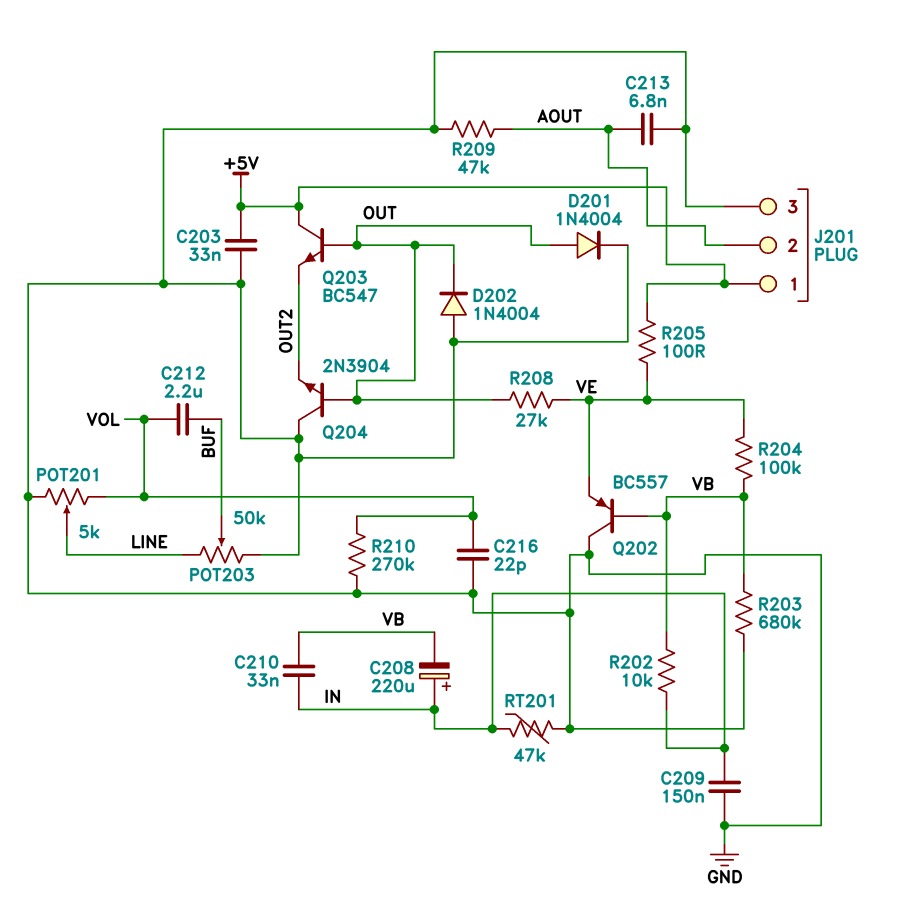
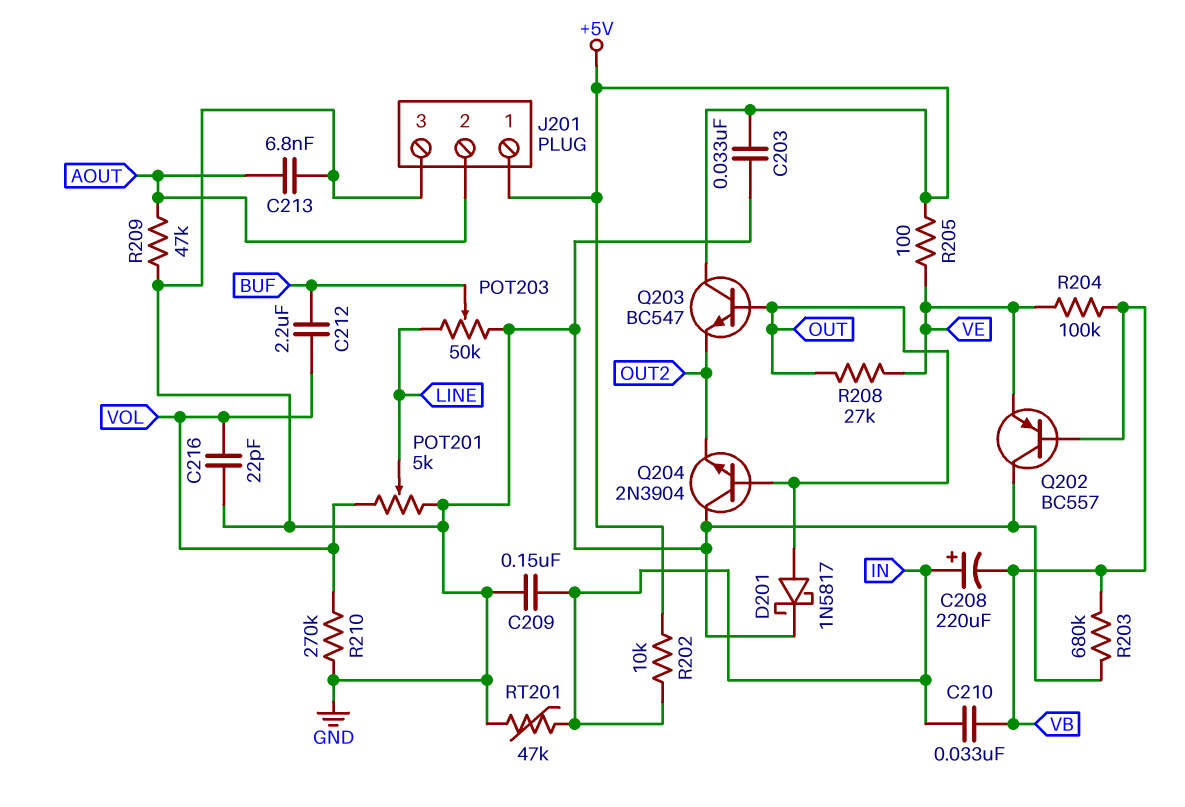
D201: diode 1N4004 (A OUT, K GND) -> schottky 1N5817 (A OUT, K GND)
D202: diode 1N4004 (A GND, K OUT) -> none
R202: 10k (IN, VB) -> 10k (+5V, IN)

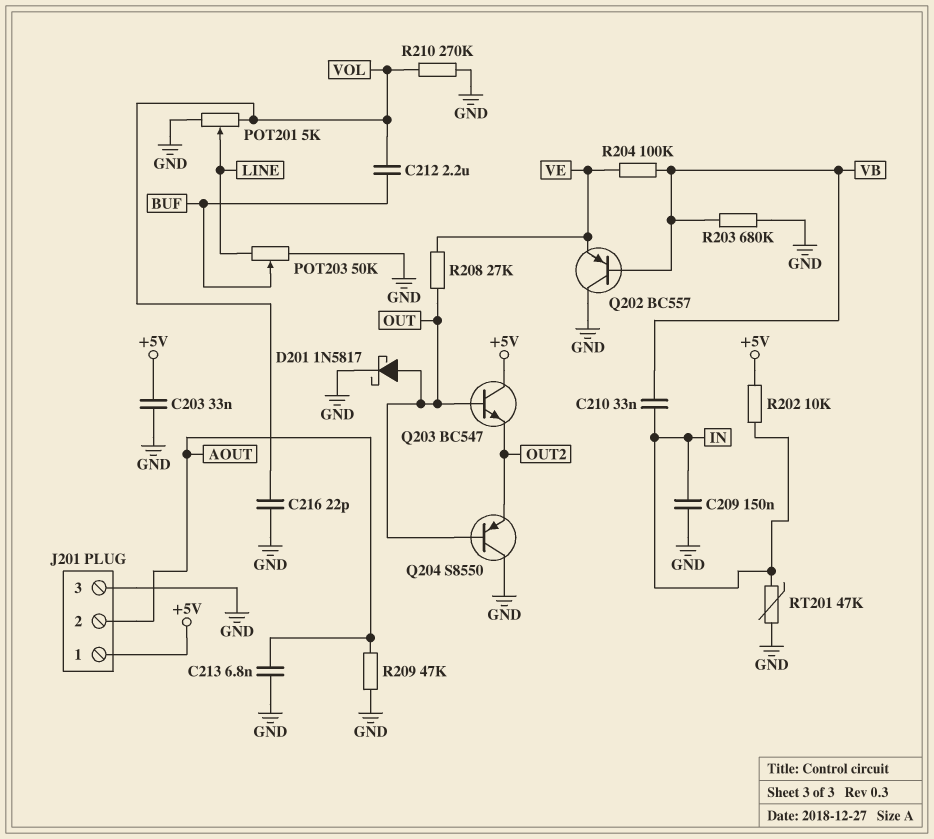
C208: 220uF (plus IN, minus VB) -> none
Q204: NPN 2N3904 (B OUT, C GND, E OUT2) -> PNP S8550 (B OUT, C GND, E OUT2)
R205: 100 (+5V, VE) -> none

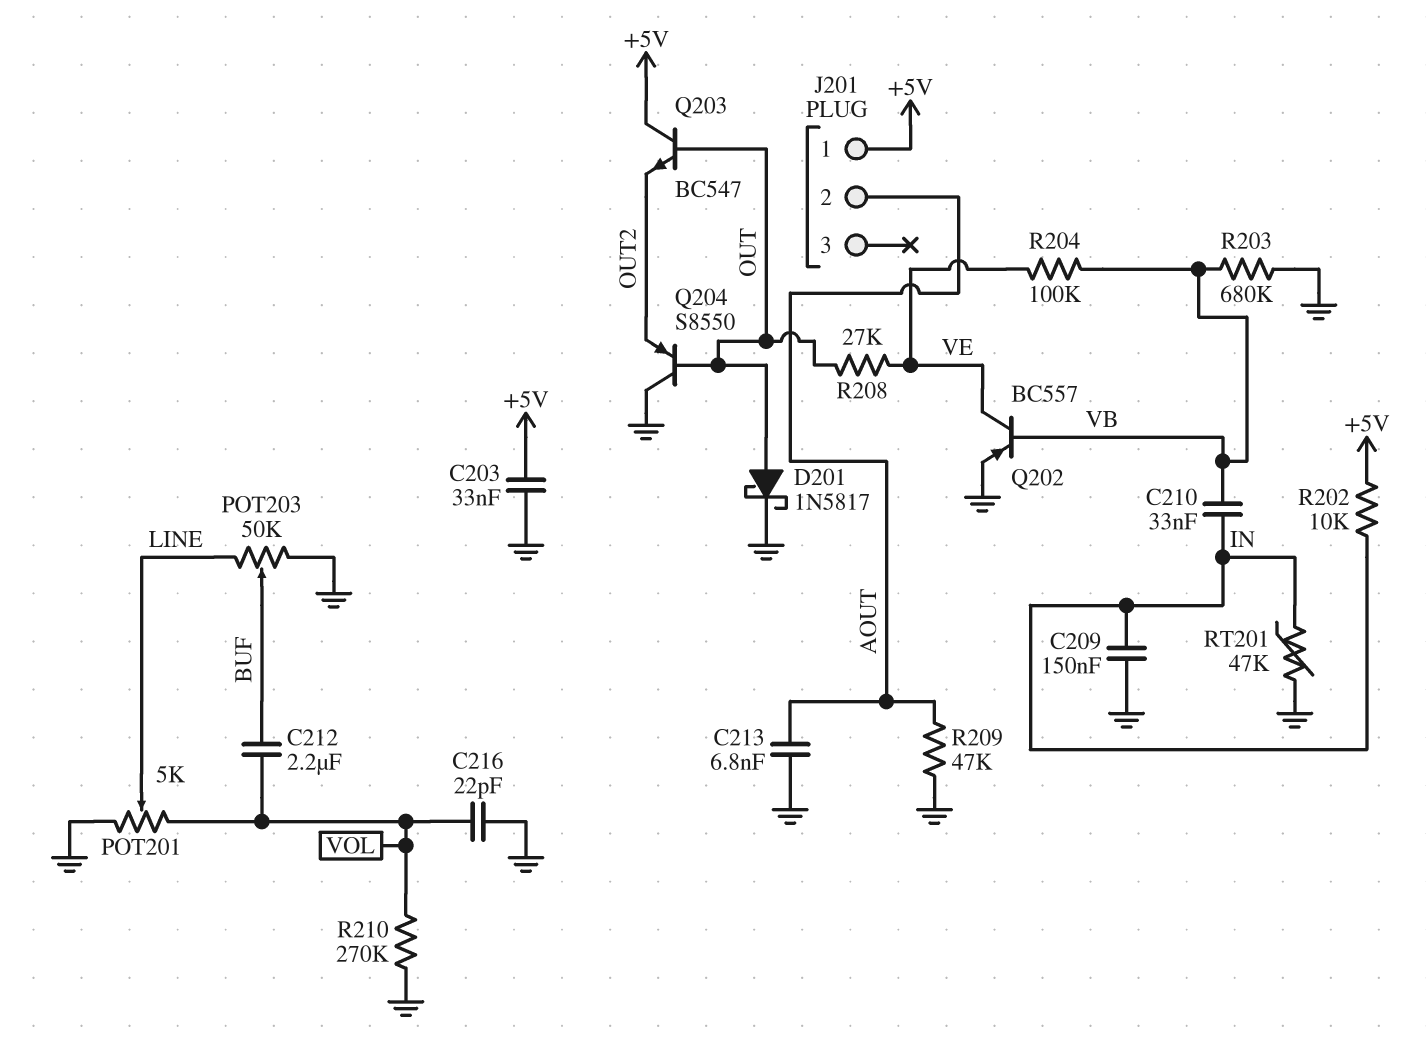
J201 pin 3: GND -> none
Q202: PNP BC557 (B VB, C GND, E VE) -> PNP BC557 (B VB, C VE, E GND)

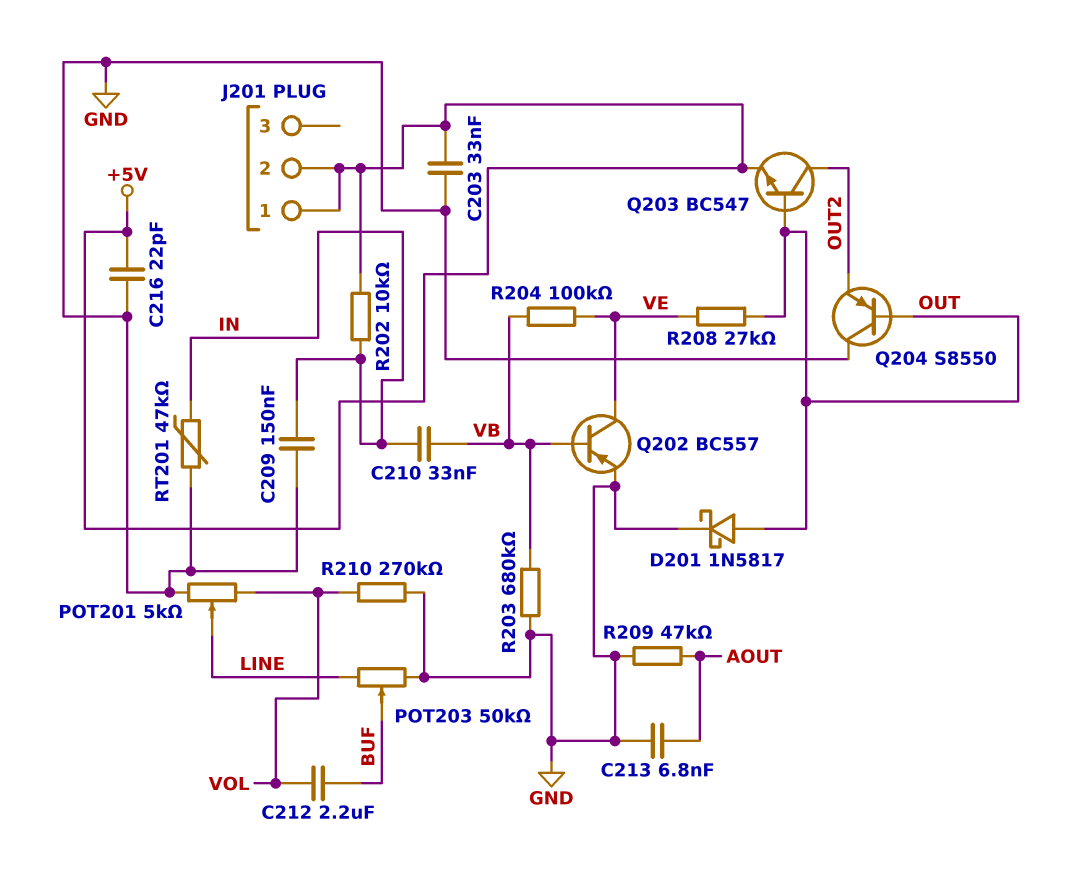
C216: 22pF (GND, VOL) -> 22pF (+5V, GND)
J201 pin 2: AOUT -> +5V
Q203: NPN BC547 (B OUT, C +5V, E OUT2) -> NPN BC547 (B OUT, C OUT2, E +5V)

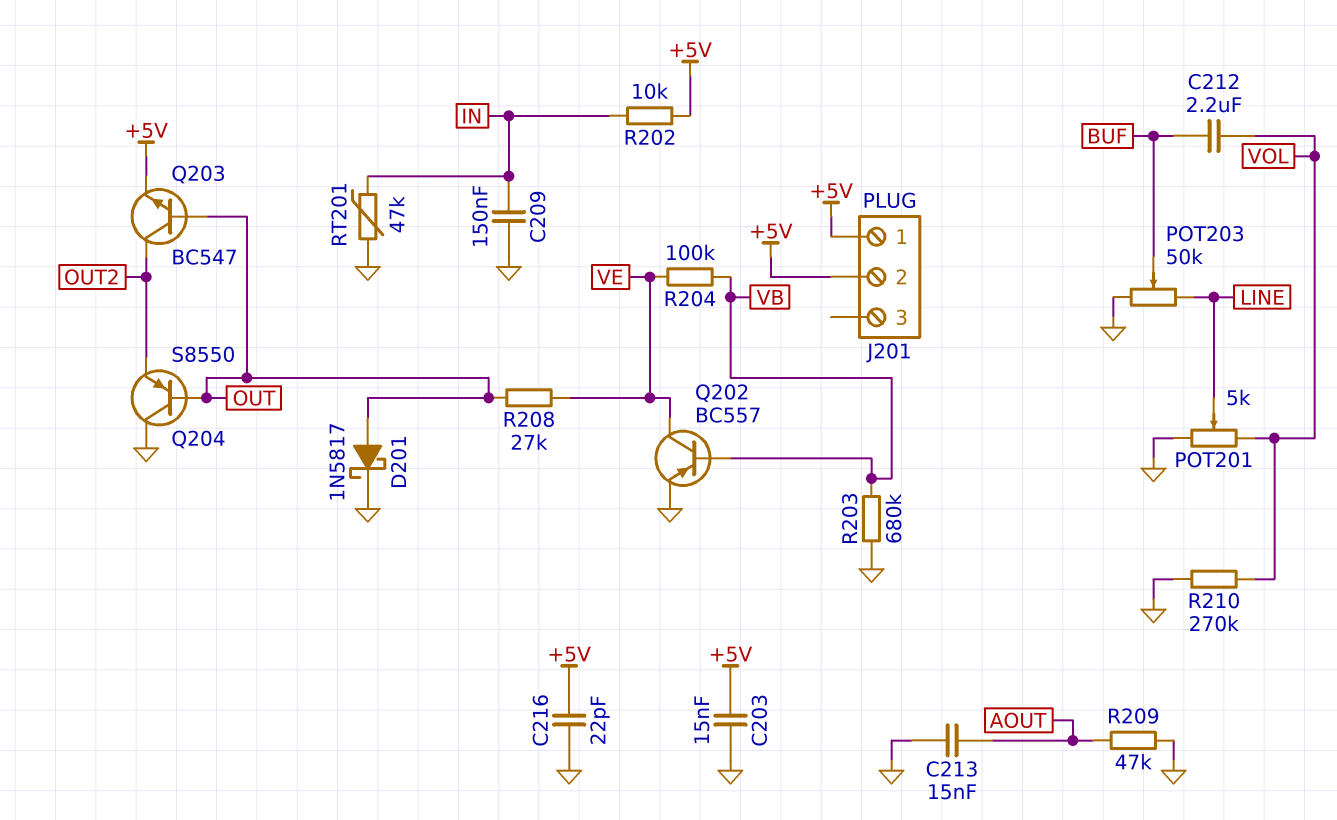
C203: 33nF (+5V, GND) -> 15nF (+5V, GND)
C210: 33nF (IN, VB) -> none
C213: 6.8nF (AOUT, GND) -> 15nF (AOUT, GND)

